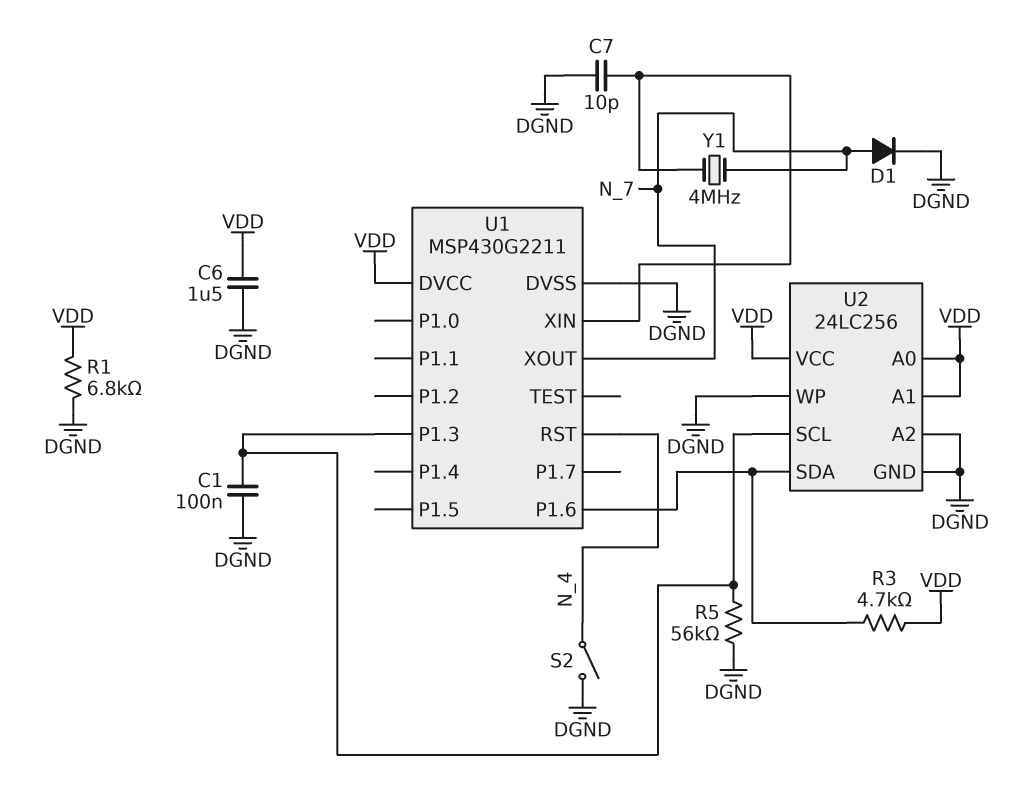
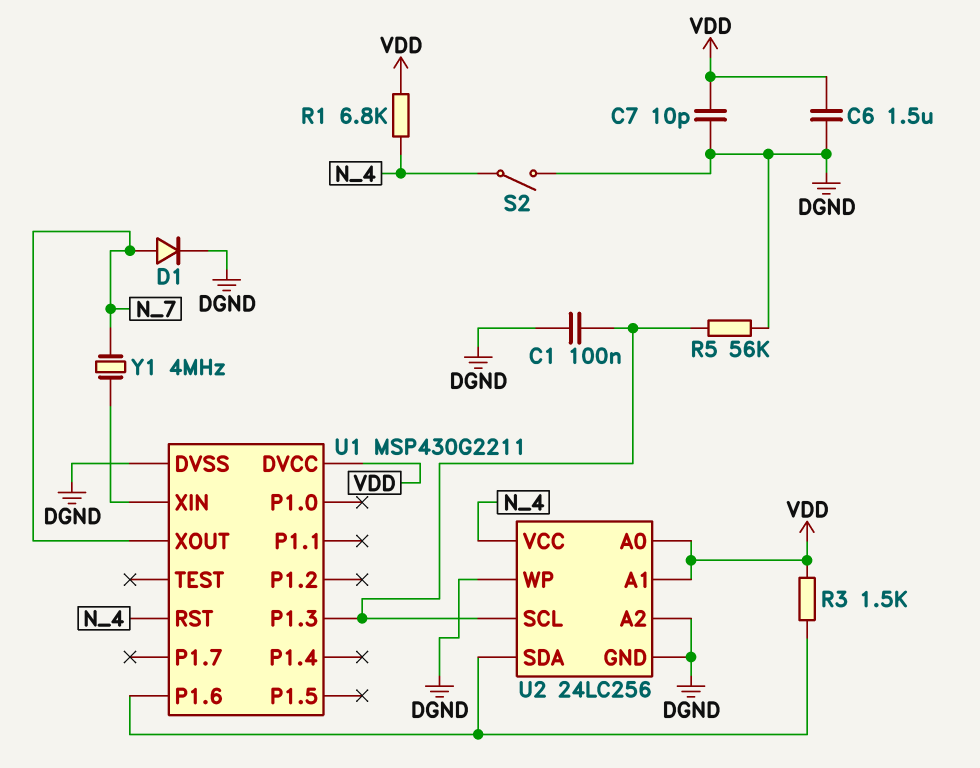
C7: 10pF (DGND, U1/XIN) -> 10pF (DGND, VDD)
R1: 6.8k (DGND, VDD) -> 6.8k (N_4, VDD)
R3: 4.7k (U1/P1.6, VDD) -> 1.5k (U1/P1.6, VDD)
U2 pin VCC: VDD -> N_4

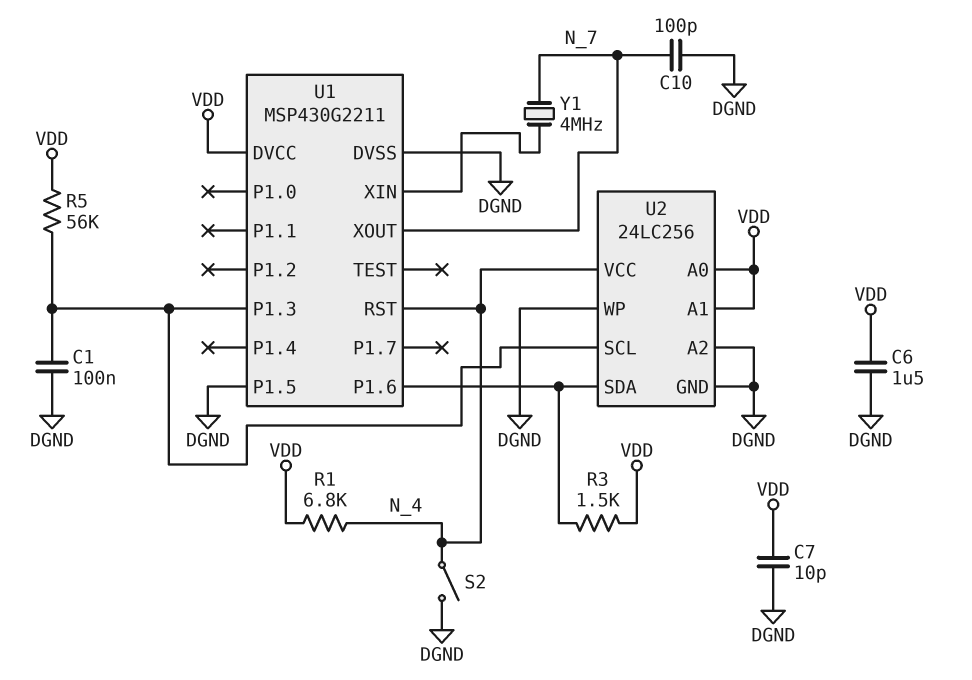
C10: none -> 100pF (DGND, N_7)
D1: diode (A N_7, K DGND) -> none
R5: 56k (DGND, U1/P1.3) -> 56k (U1/P1.3, VDD)
U1 pin P1.5: none -> DGND

